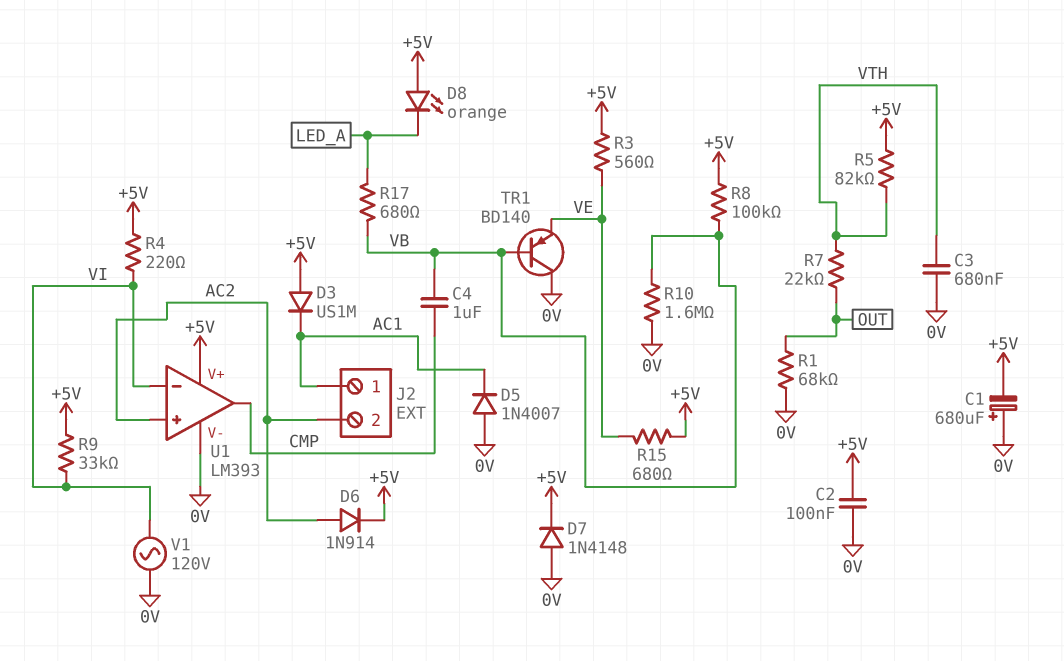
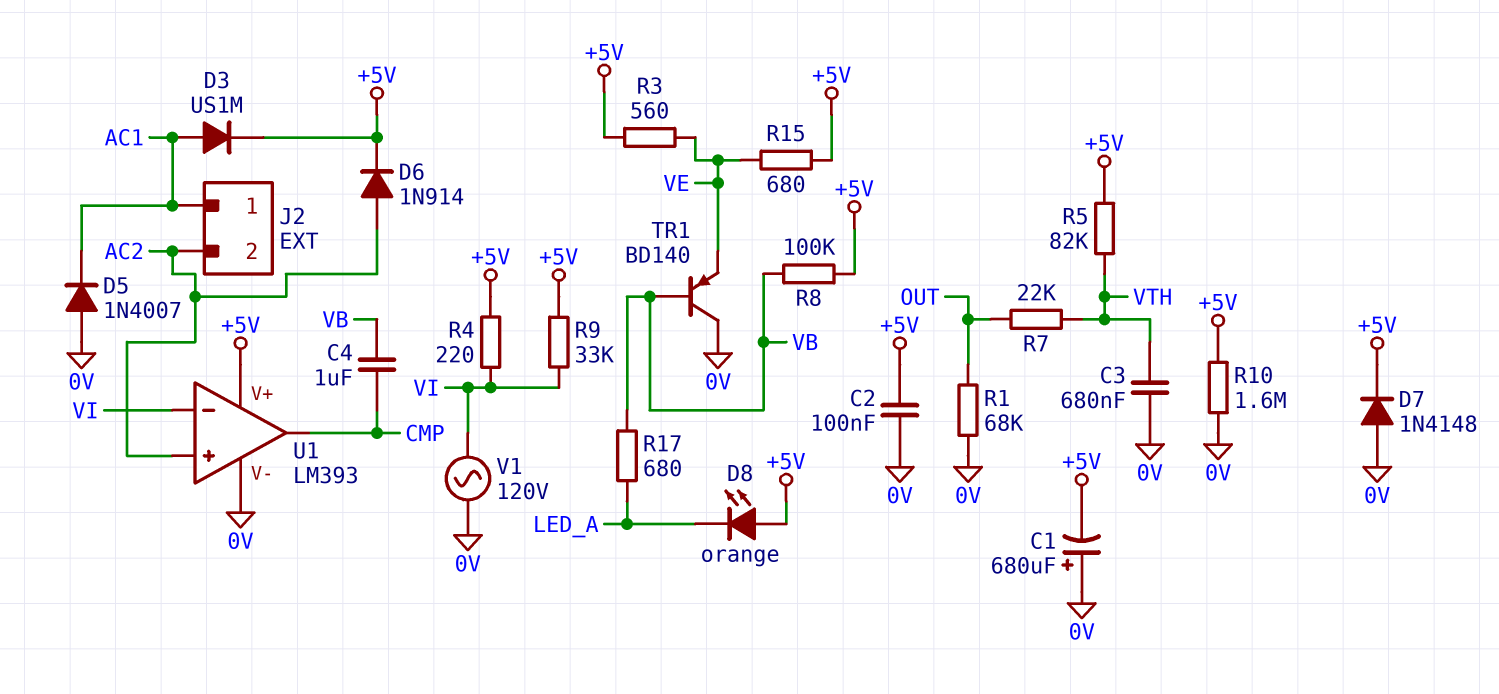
D3: diode US1M (A +5V, K AC1) -> diode US1M (A AC1, K +5V)
R10: 1.6M (0V, VB) -> 1.6M (+5V, 0V)

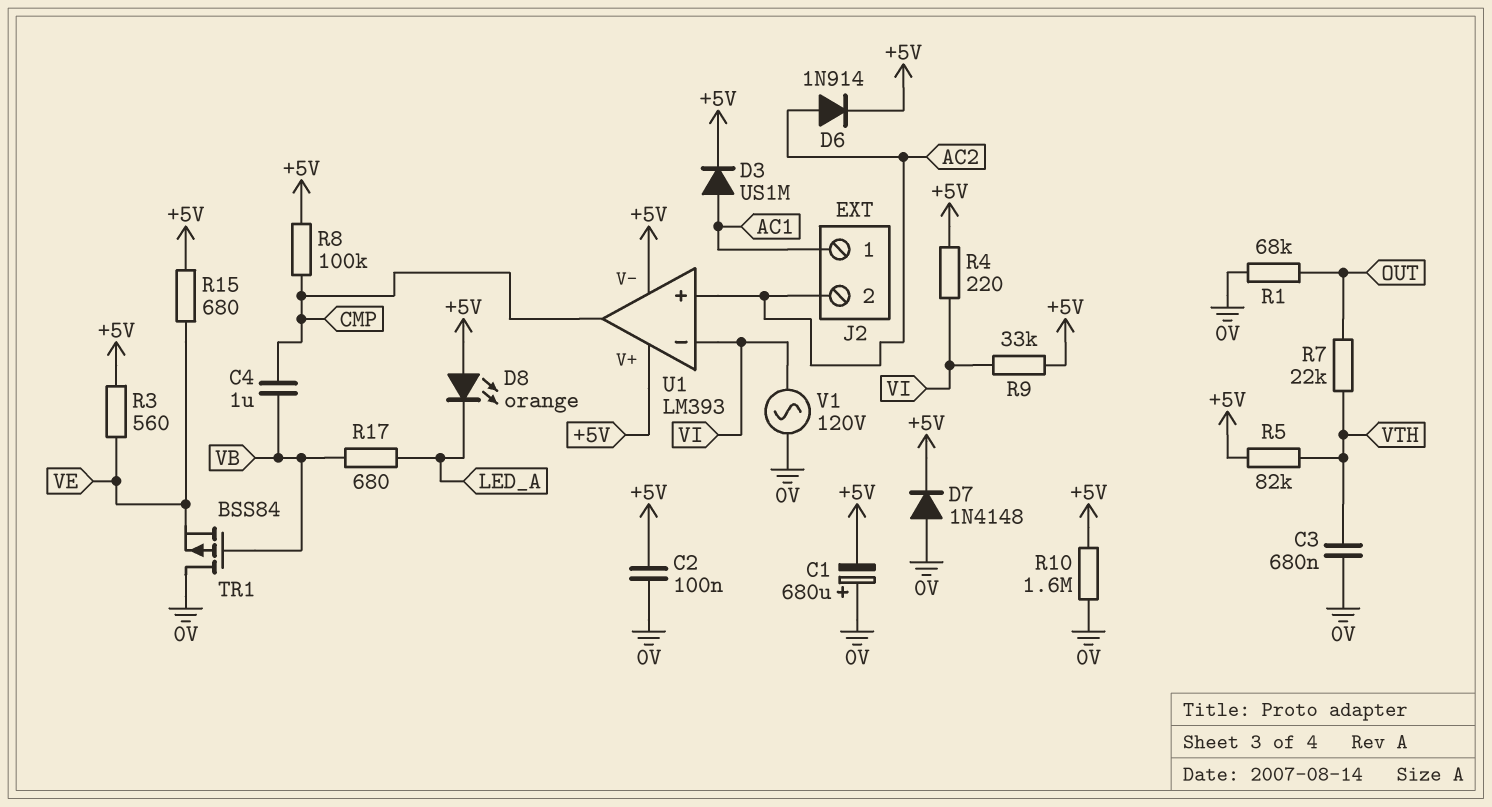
D5: diode 1N4007 (A 0V, K AC1) -> none
R8: 100k (+5V, VB) -> 100k (+5V, CMP)
TR1: PNP BD140 (B VB, C 0V, E VE) -> PMOS BSS84 (G VB, D 0V, S VE)
U1 pin V-: 0V -> +5V

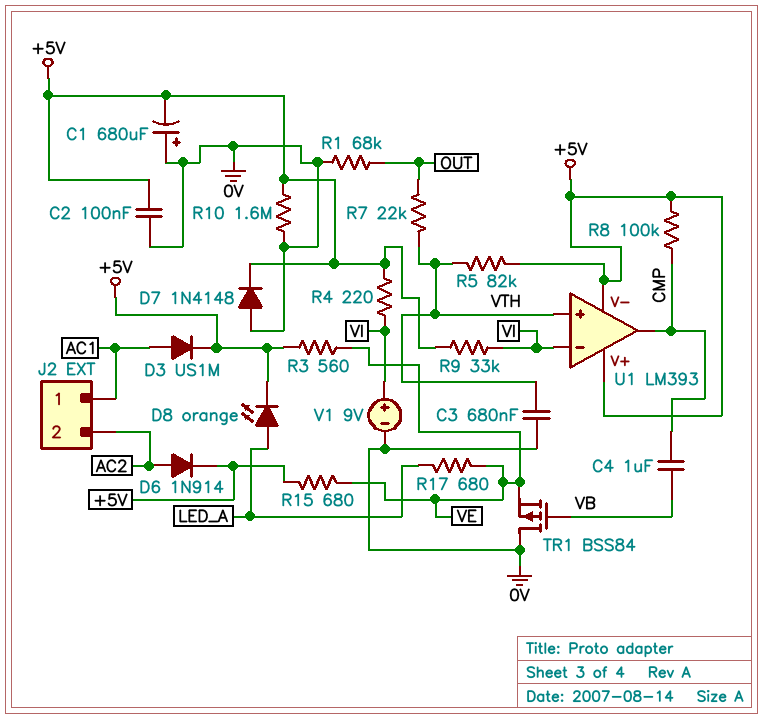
D8: LED orange (A +5V, K LED_A) -> LED orange (A LED_A, K +5V)
R17: 680 (LED_A, VB) -> 680 (LED_A, VE)
U1 pin in+: AC2 -> VTH
V1: AC 120V (0V, VI) -> 9V (plus VI, minus 0V)

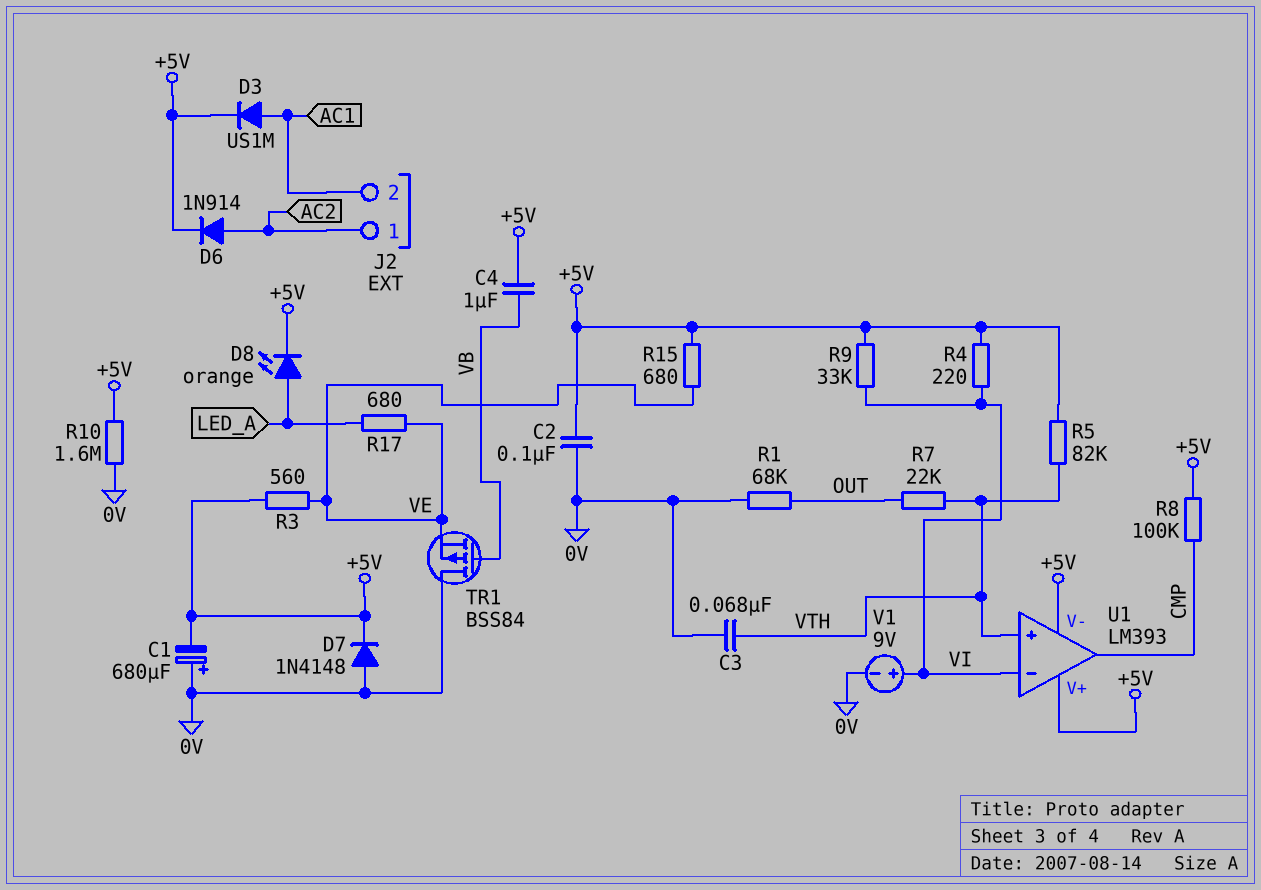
C3: 680nF (0V, VTH) -> 68nF (0V, VTH)
C4: 1uF (CMP, VB) -> 1uF (+5V, VB)
J2 pin 1: AC1 -> AC2
J2 pin 2: AC2 -> AC1

